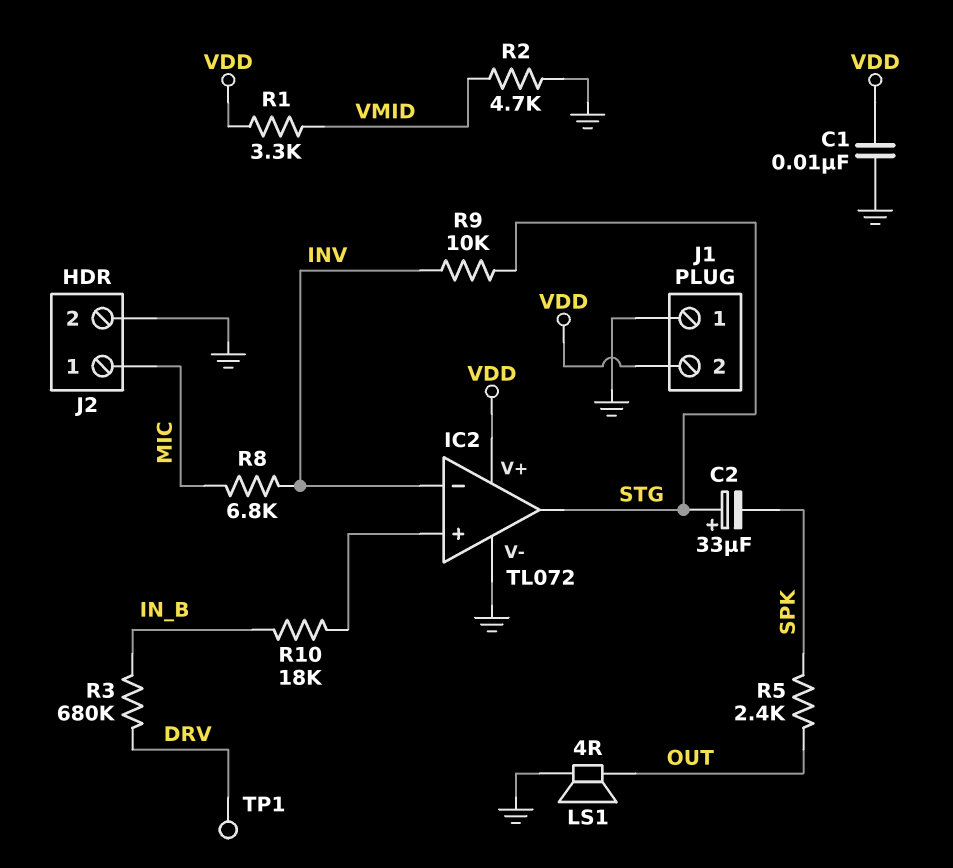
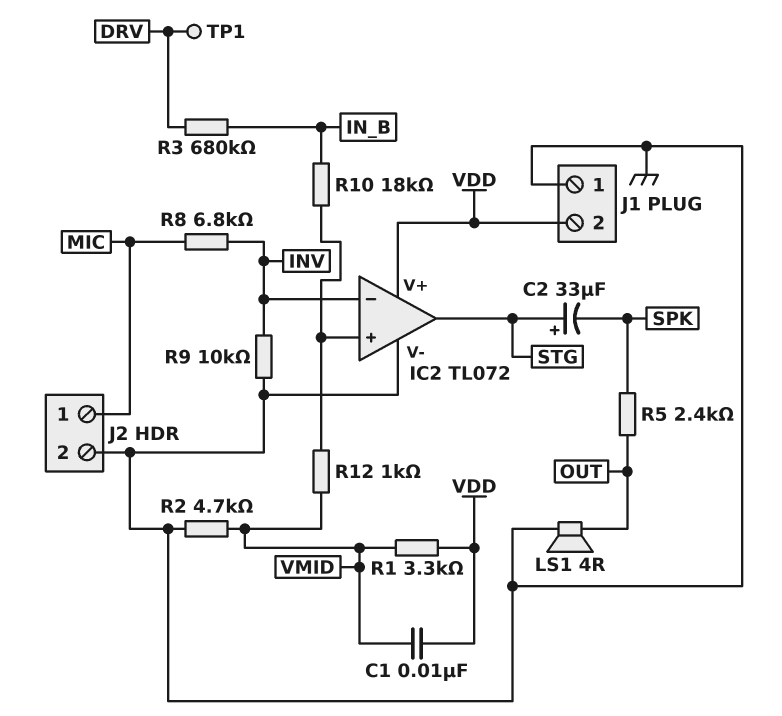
C1: 10nF (GND, VDD) -> 10nF (VDD, VMID)
R9: 10k (INV, STG) -> 10k (GND, INV)
R12: none -> 1k (IC2/in+, VMID)

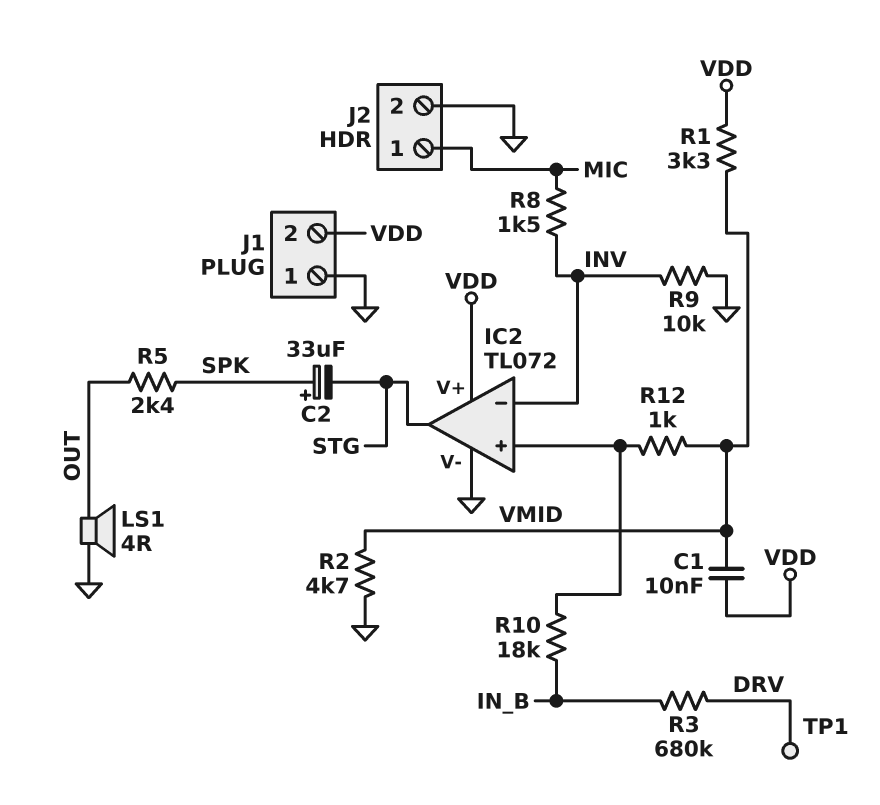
C2: 33uF (plus STG, minus SPK) -> 33uF (plus SPK, minus STG)
R8: 6.8k (INV, MIC) -> 1.5k (INV, MIC)

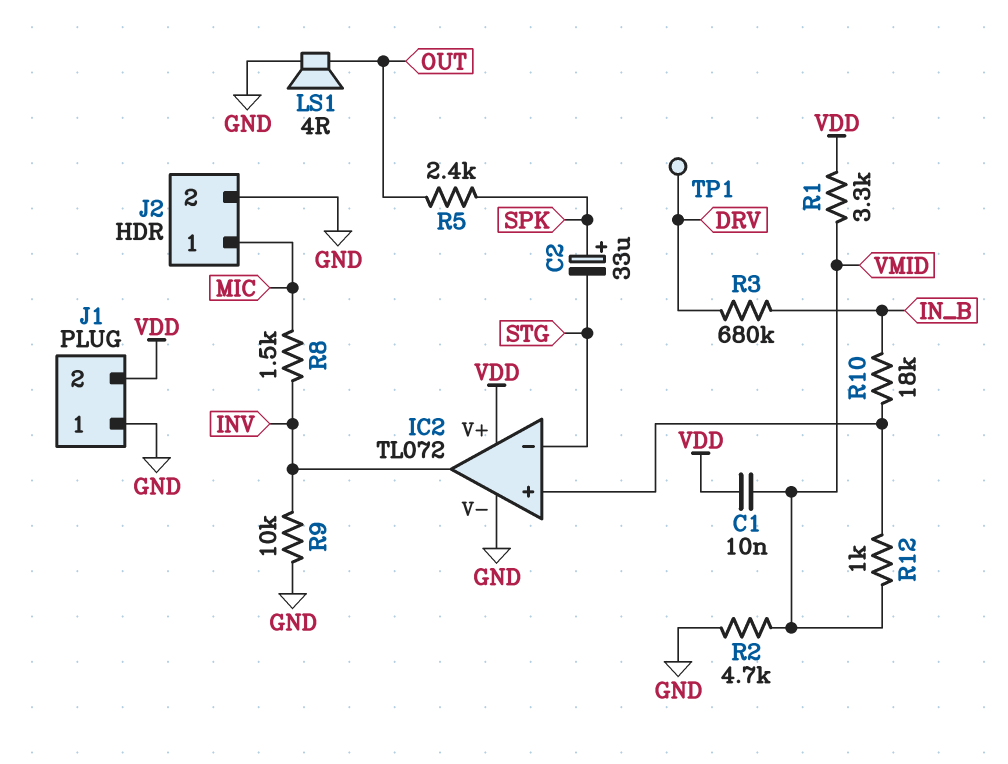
IC2 pin in-: INV -> STG
IC2 pin out: STG -> INV

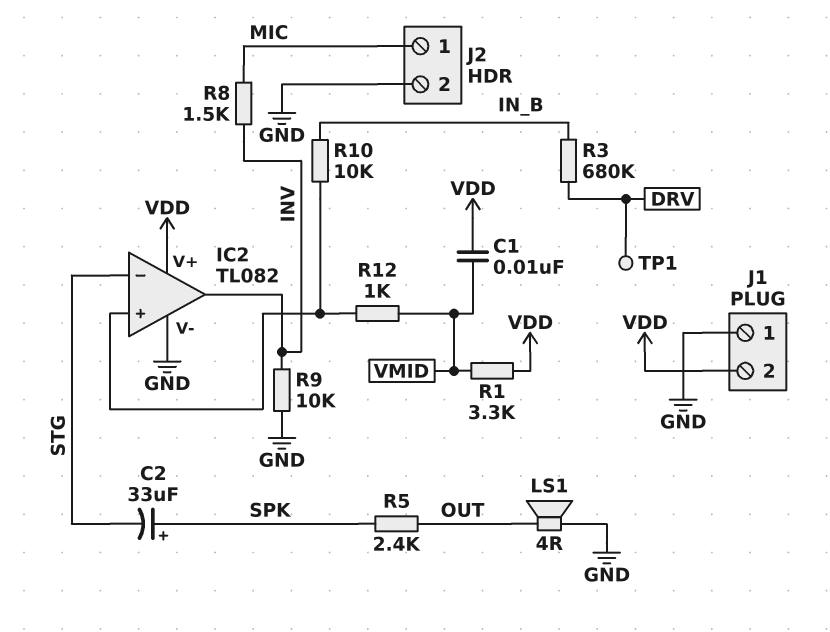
IC2: TL072 -> TL082
R2: 4.7k (GND, VMID) -> none
R10: 18k (IC2/in+, IN_B) -> 10k (IC2/in+, IN_B)

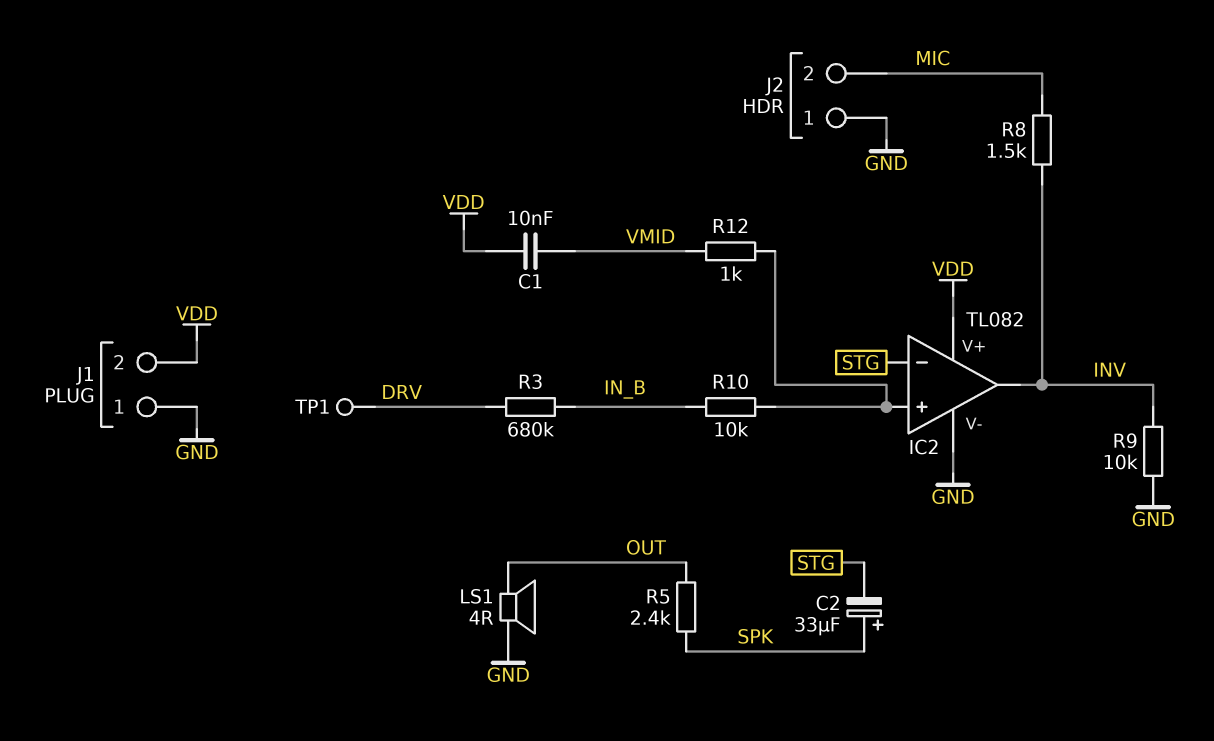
J2 pin 1: MIC -> GND
J2 pin 2: GND -> MIC
R1: 3.3k (VDD, VMID) -> none

